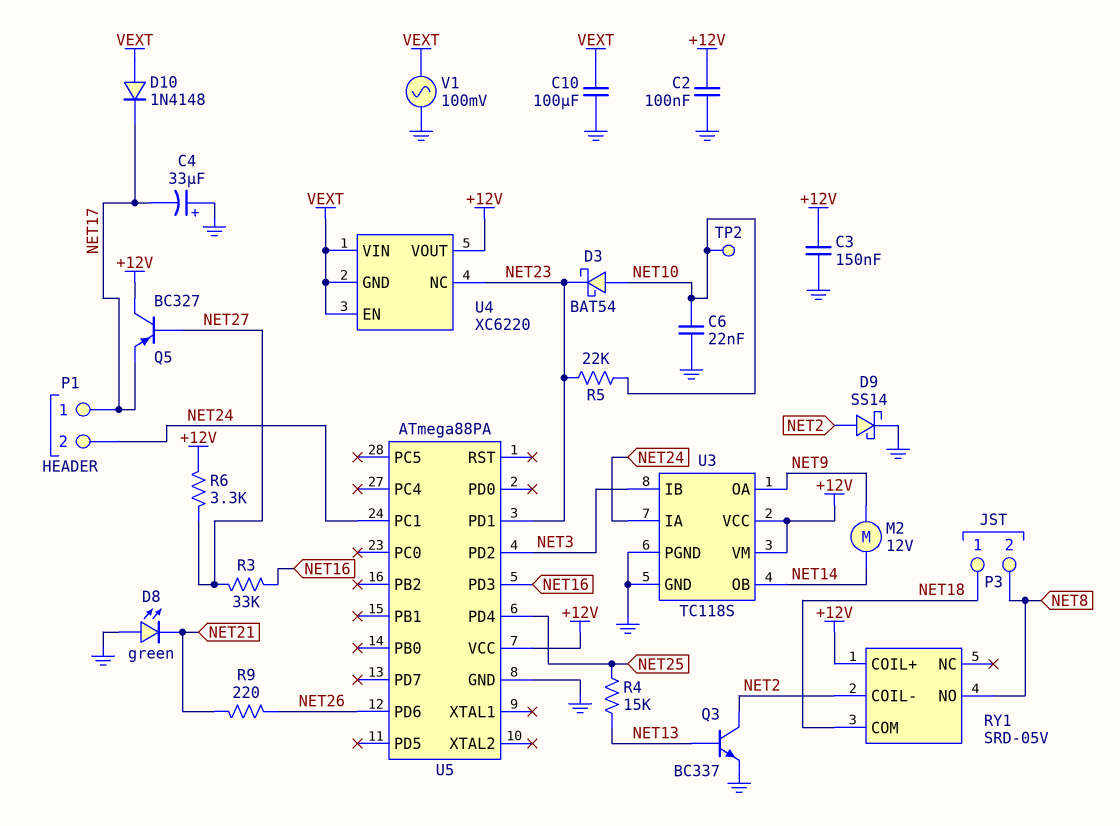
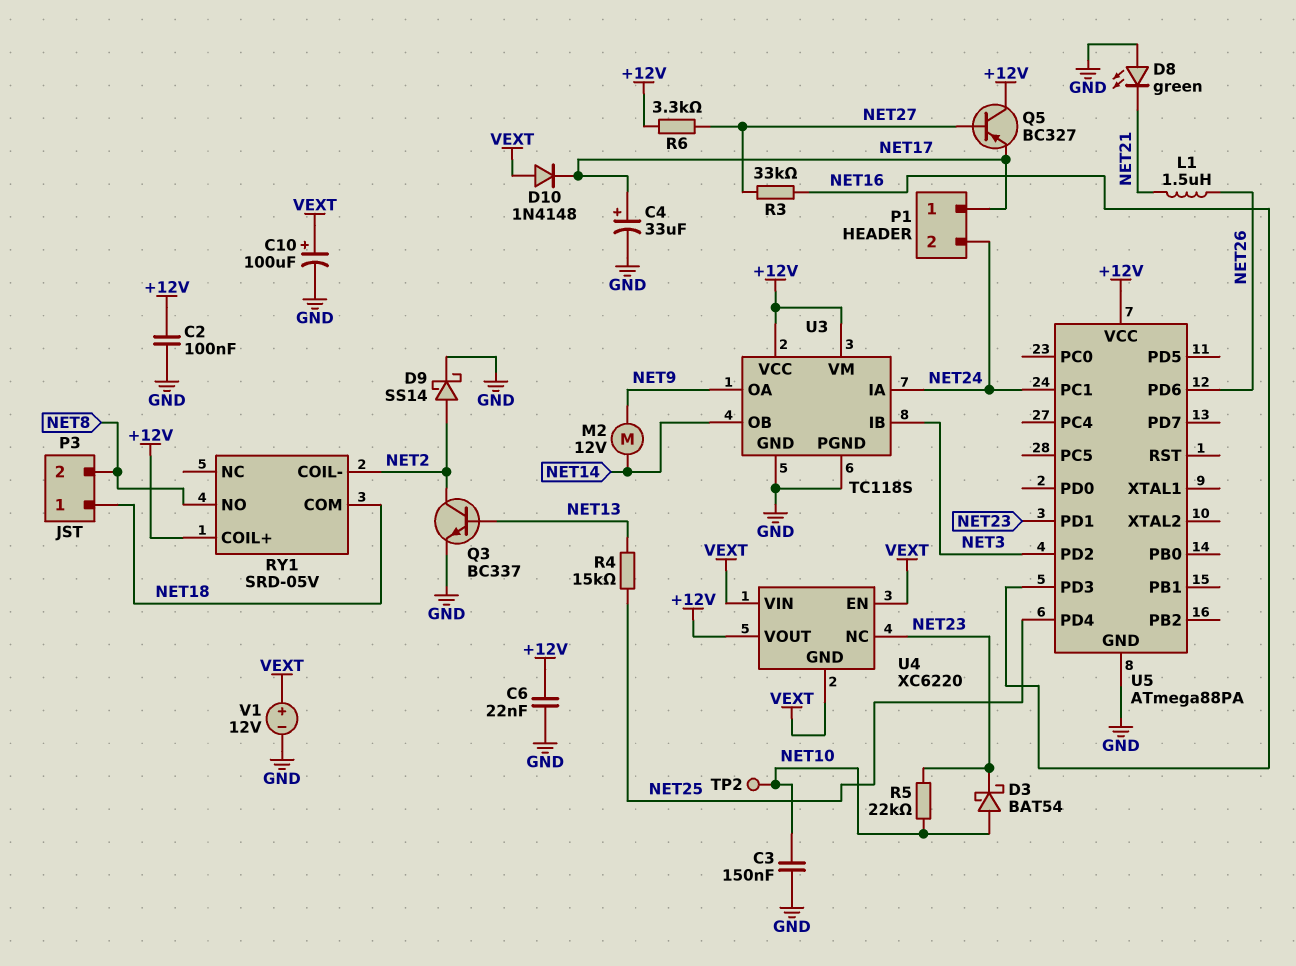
C3: 150nF (+12V, GND) -> 150nF (GND, NET10)
C4: 33uF (plus GND, minus NET17) -> 33uF (plus NET17, minus GND)
C6: 22nF (GND, NET10) -> 22nF (+12V, GND)
C10: 100uF (GND, VEXT) -> 100uF (plus VEXT, minus GND)
L1: none -> 1.5uH (NET21, NET26)
R9: 220 (NET21, NET26) -> none
V1: AC 100mV (GND, VEXT) -> 12V (plus VEXT, minus GND)

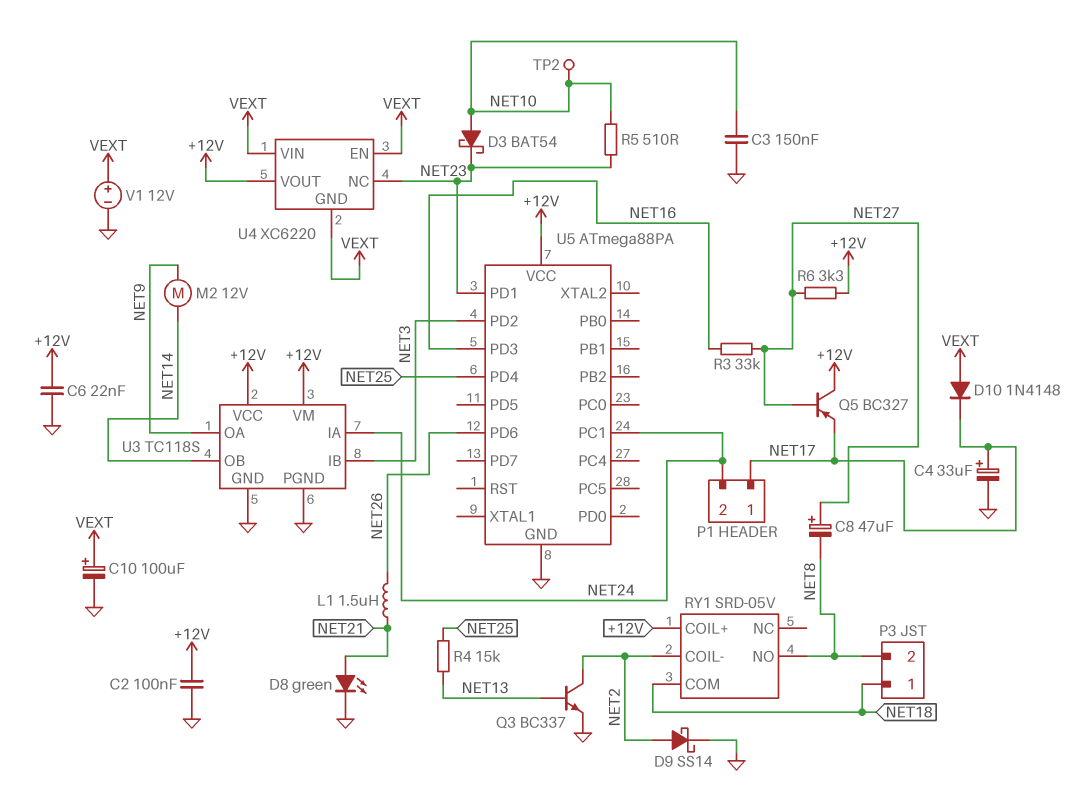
C8: none -> 47uF (plus NET27, minus NET8)
D8: LED green (A GND, K NET21) -> LED green (A NET21, K GND)
R5: 22k (NET10, NET23) -> 510 (NET10, NET23)

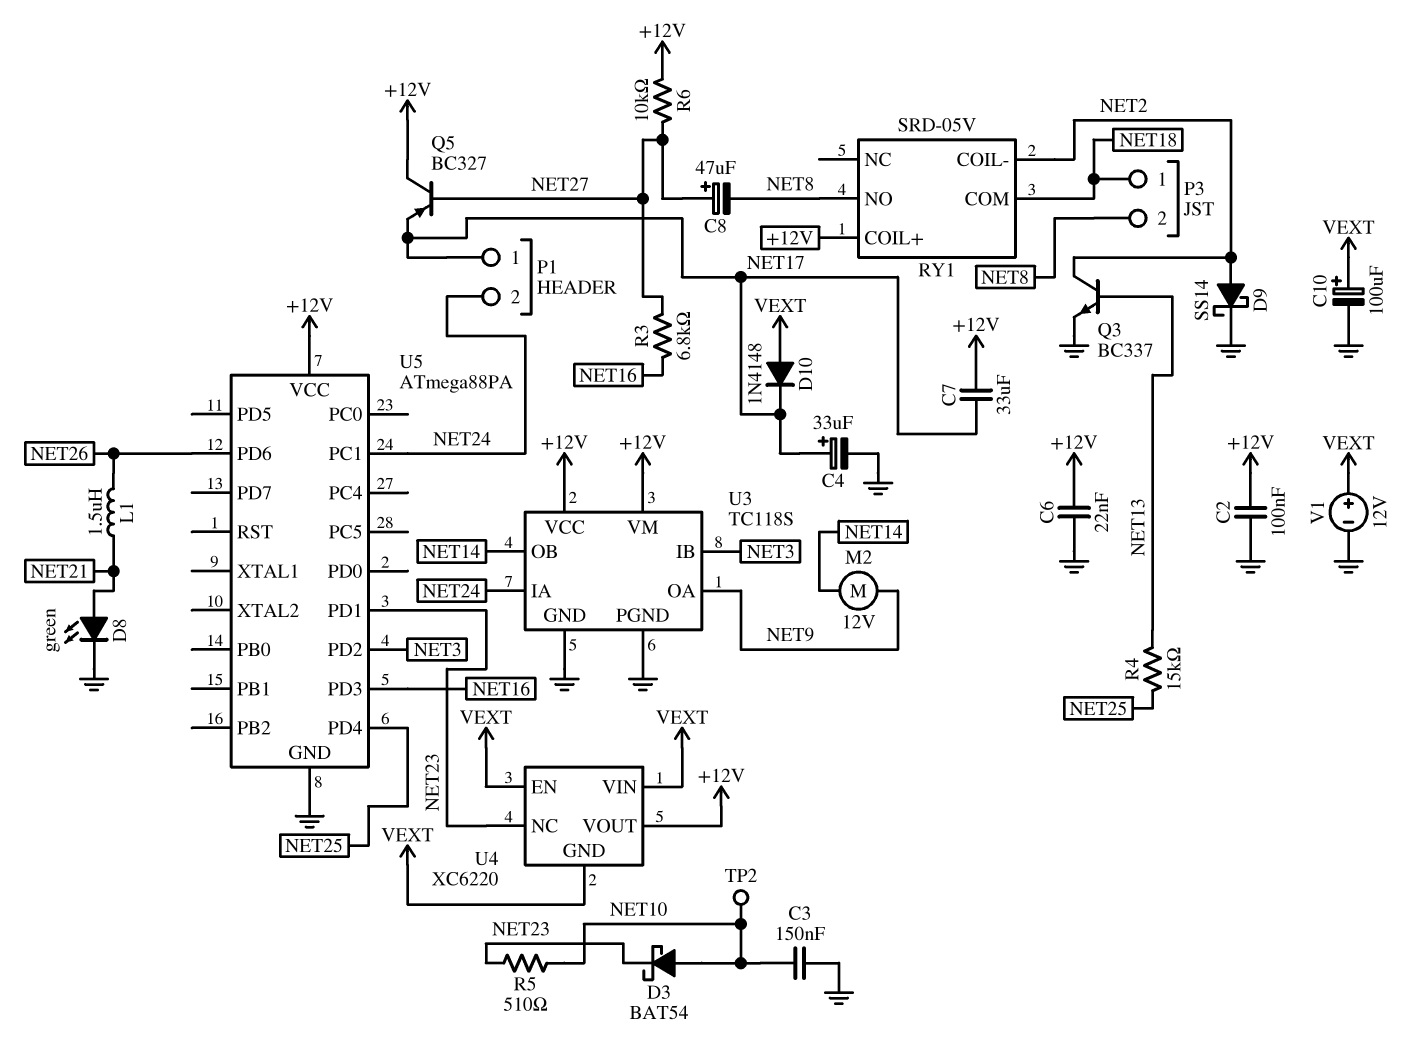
C7: none -> 33uF (+12V, NET17)
R3: 33k (NET16, NET27) -> 6.8k (NET16, NET27)
R6: 3.3k (+12V, NET27) -> 10k (+12V, NET27)

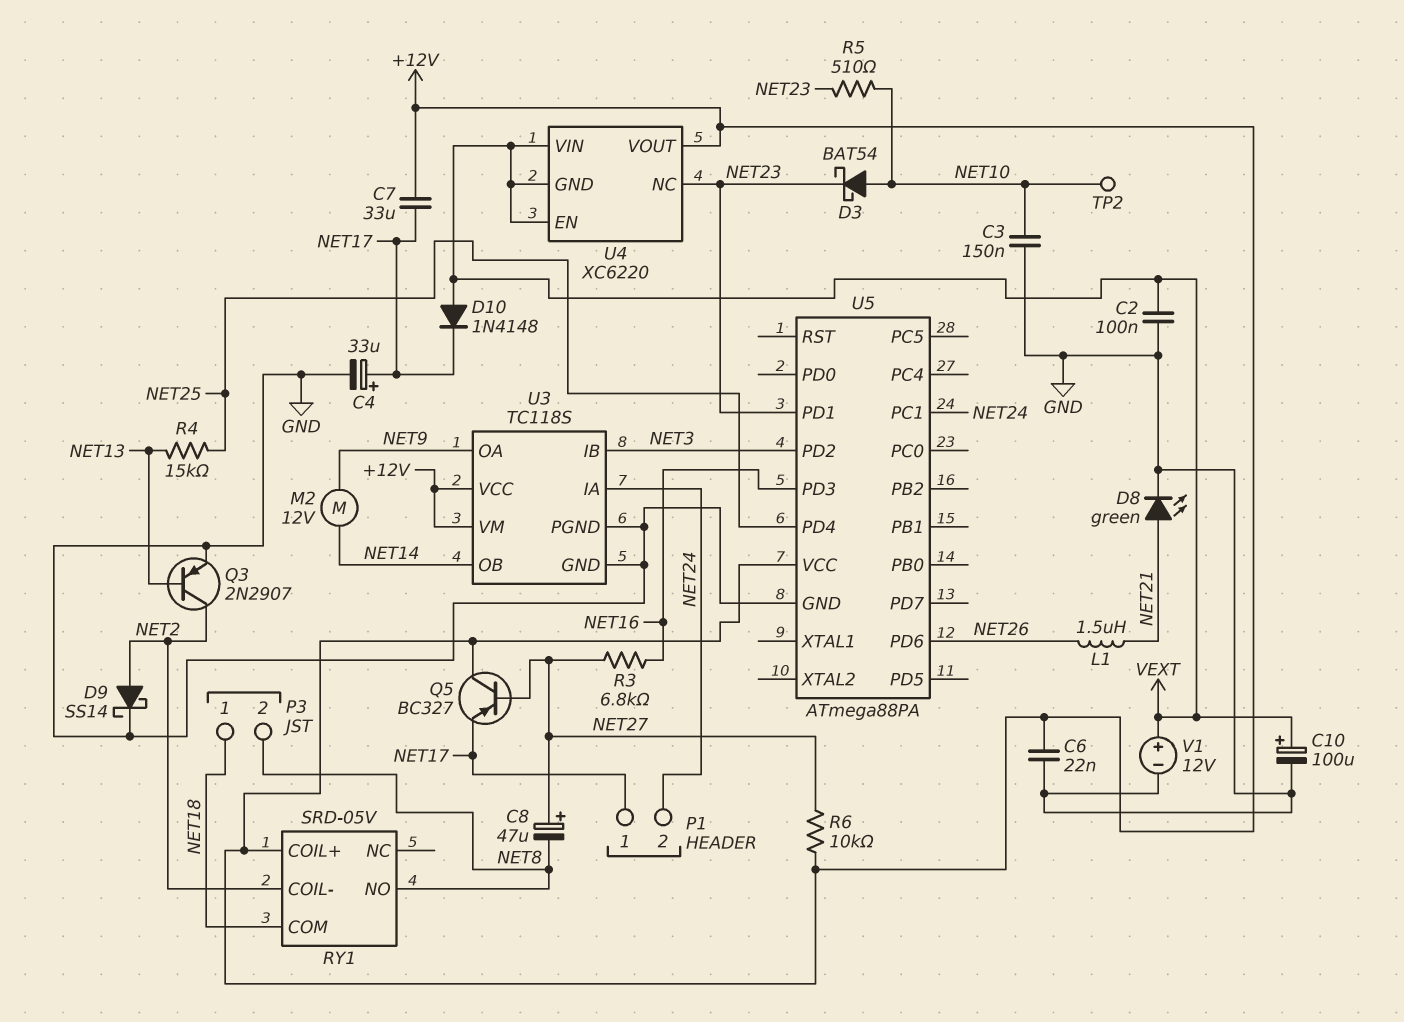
C2: 100nF (+12V, GND) -> 100nF (GND, VEXT)
Q3: NPN BC337 (B NET13, C NET2, E GND) -> PNP 2N2907 (B NET13, C NET2, E GND)

